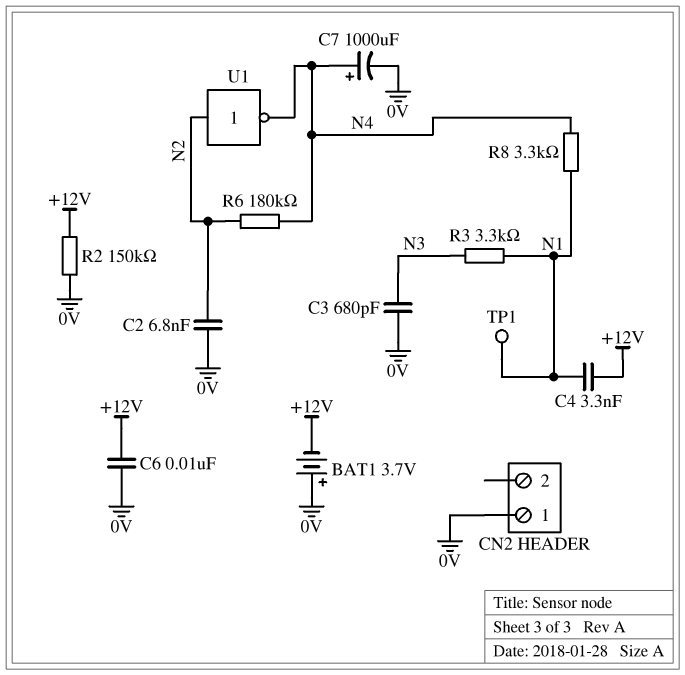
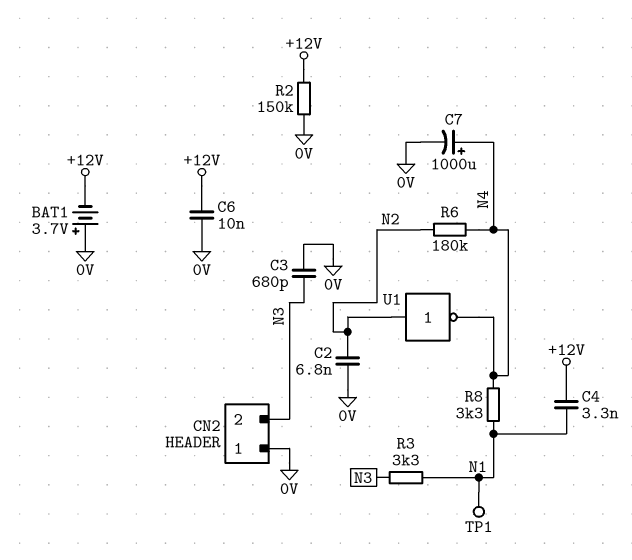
CN2 pin 2: none -> N3

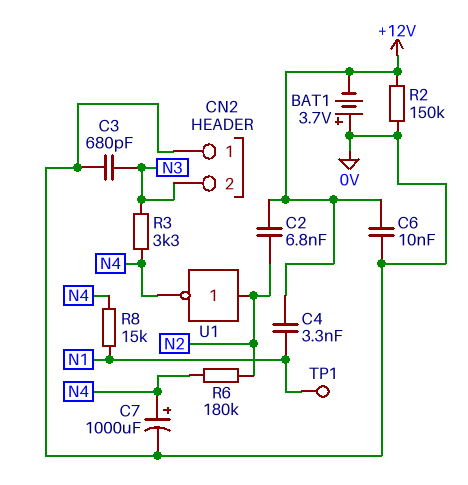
C2: 6.8nF (0V, N2) -> 6.8nF (+12V, N2)
R3: 3.3k (N1, N3) -> 3.3k (N3, N4)
R8: 3.3k (N1, N4) -> 15k (N1, N4)

